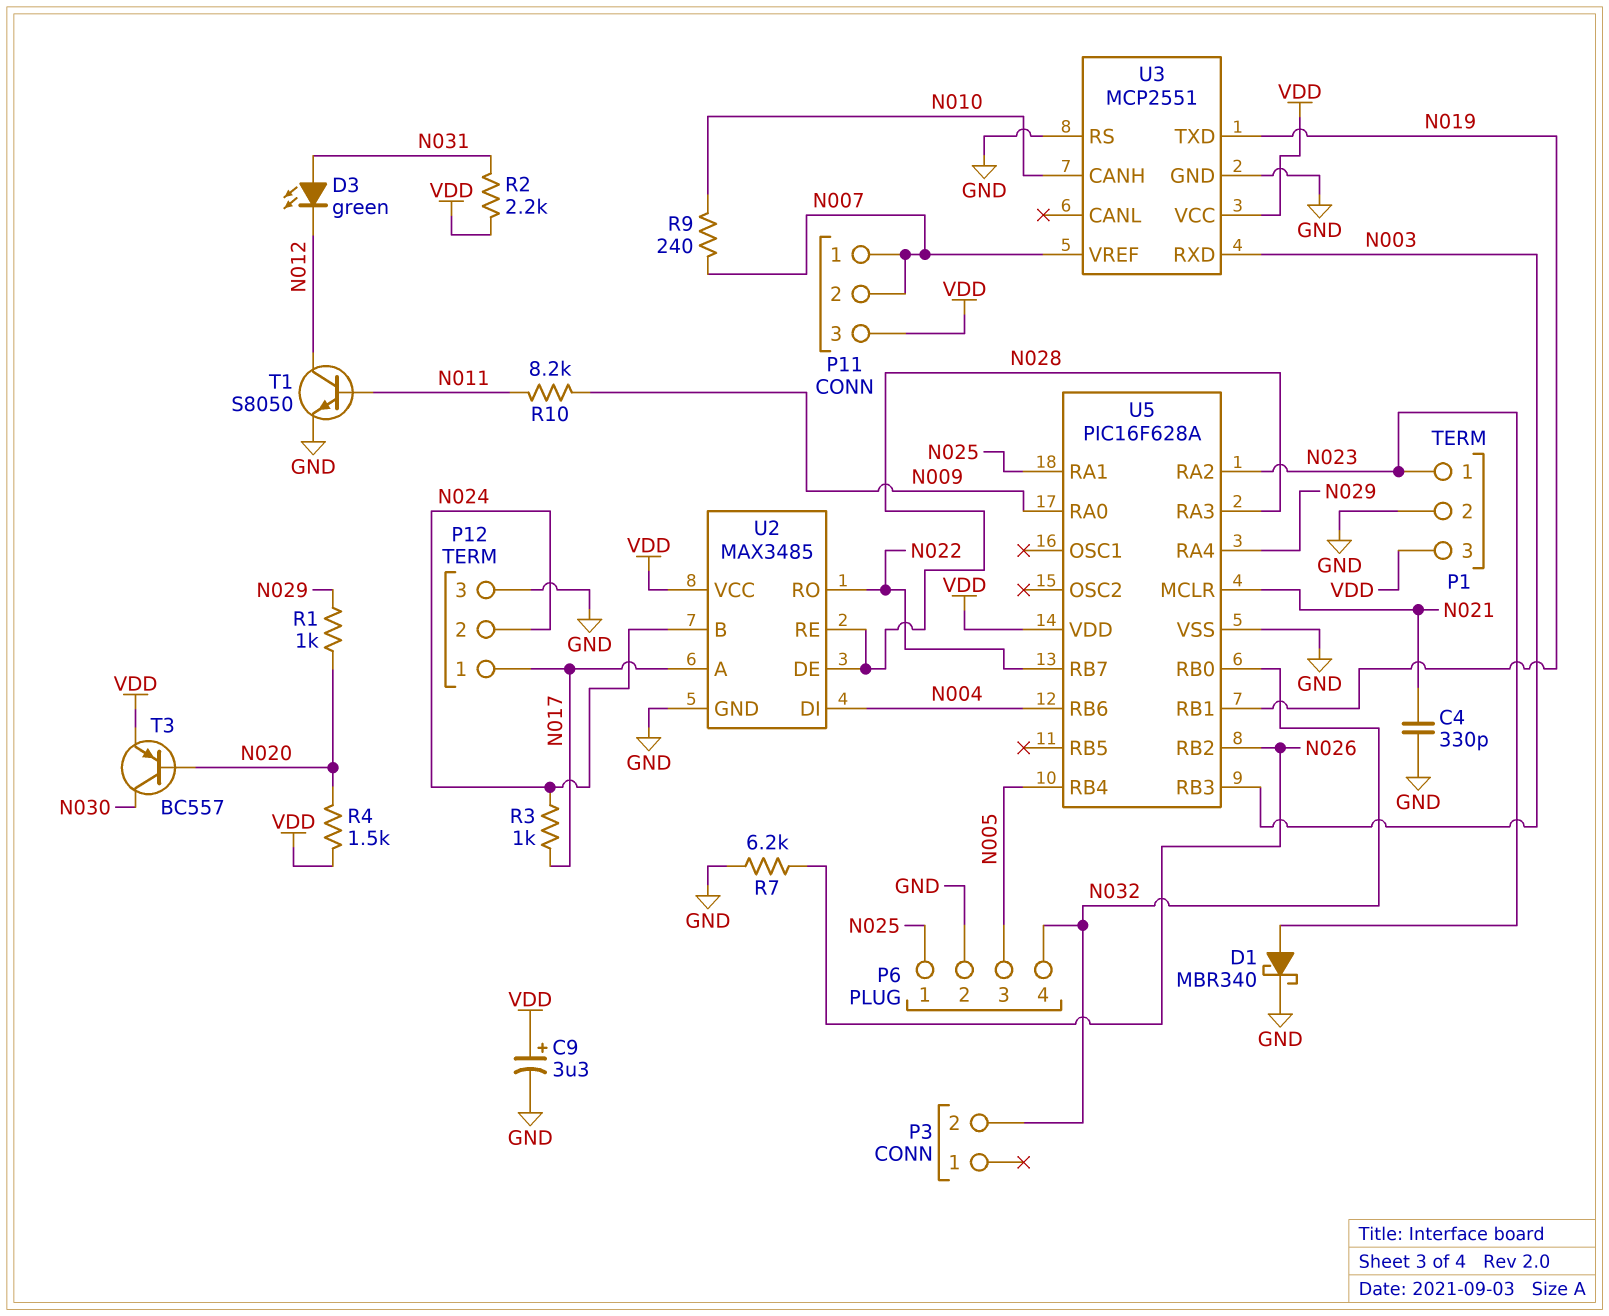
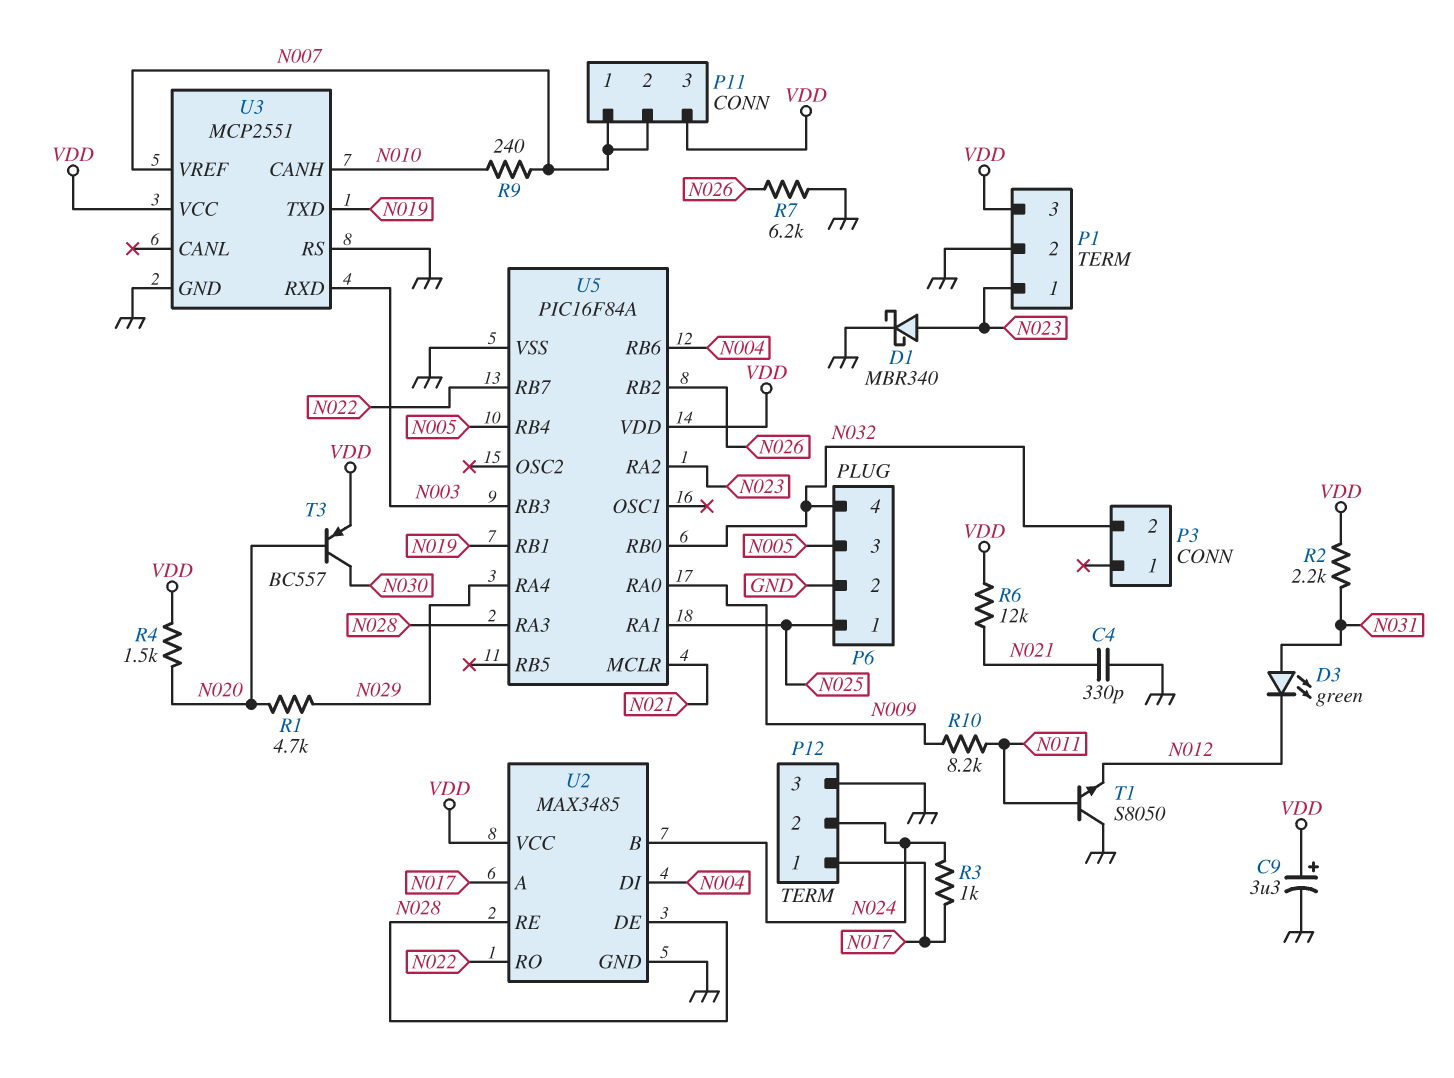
R1: 1k (N020, N029) -> 4.7k (N020, N029)
R6: none -> 12k (N021, VDD)
T1: NPN S8050 (B N011, C N012, E GND) -> NPN S8050 (B N011, C GND, E N012)
U5: PIC16F628A -> PIC16F84A

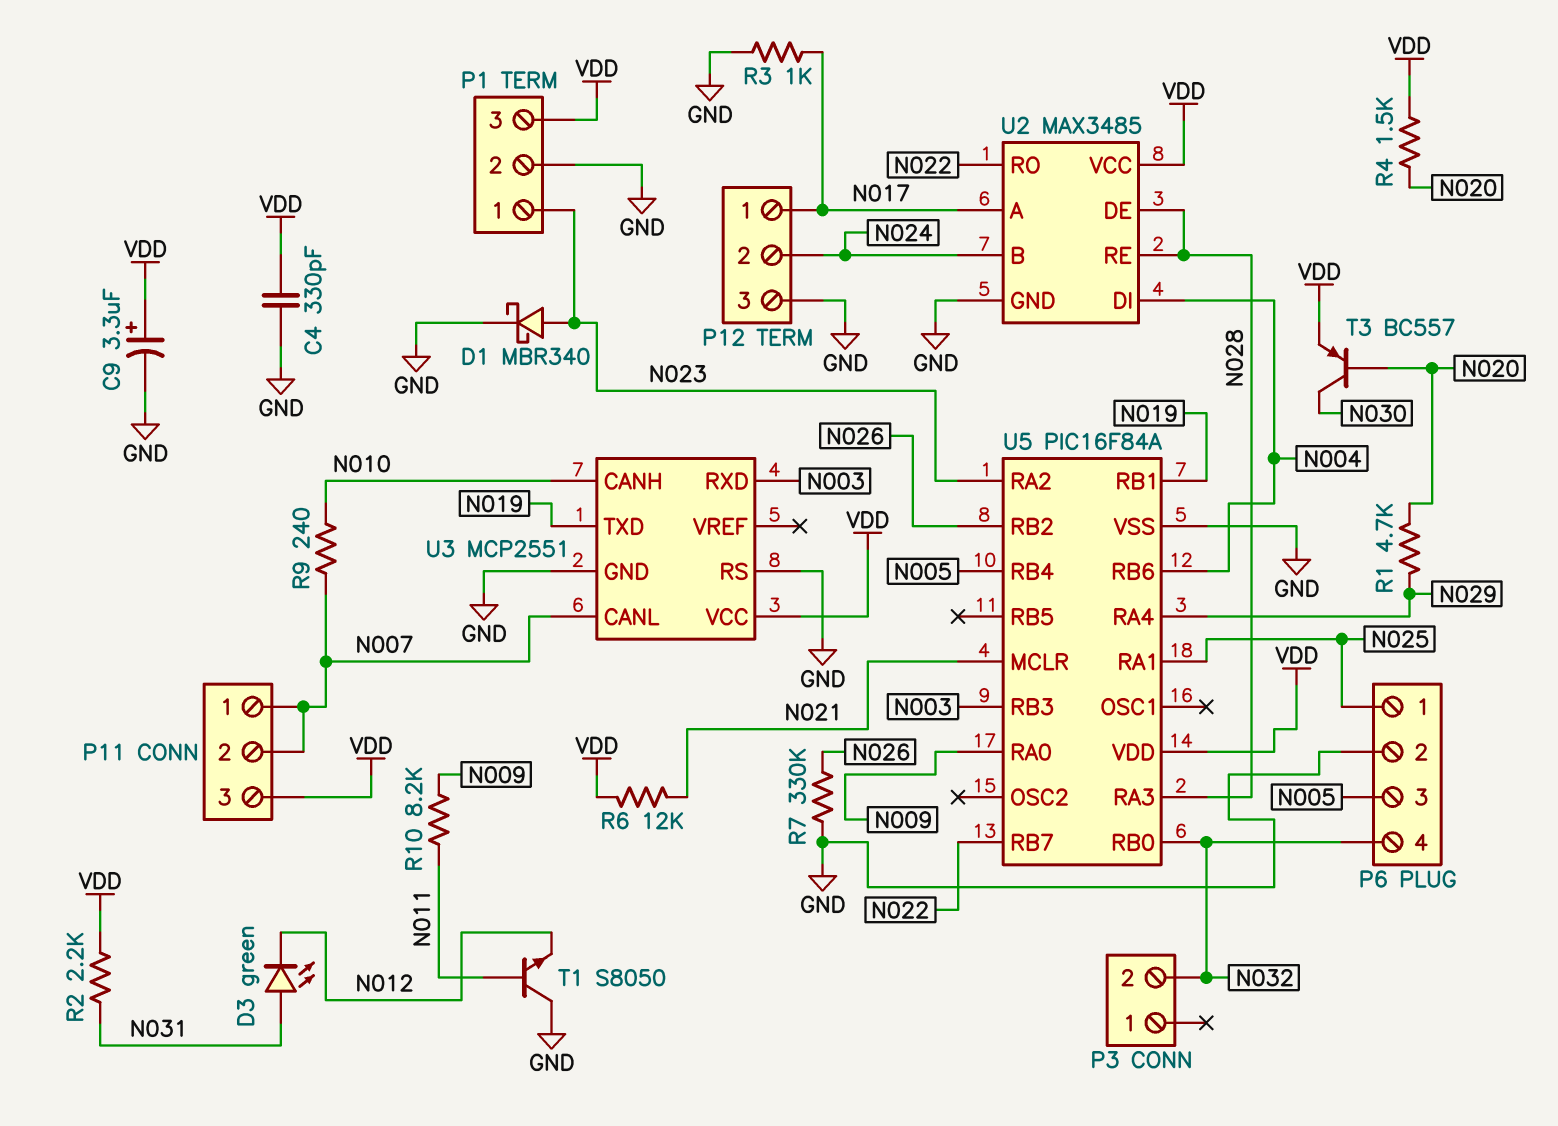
C4: 330pF (GND, N021) -> 330pF (GND, VDD)
R3: 1k (N017, N024) -> 1k (GND, N017)
R7: 6.2k (GND, N026) -> 330k (GND, N026)
U3 pin CANL: none -> N007
U3 pin VREF: N007 -> none

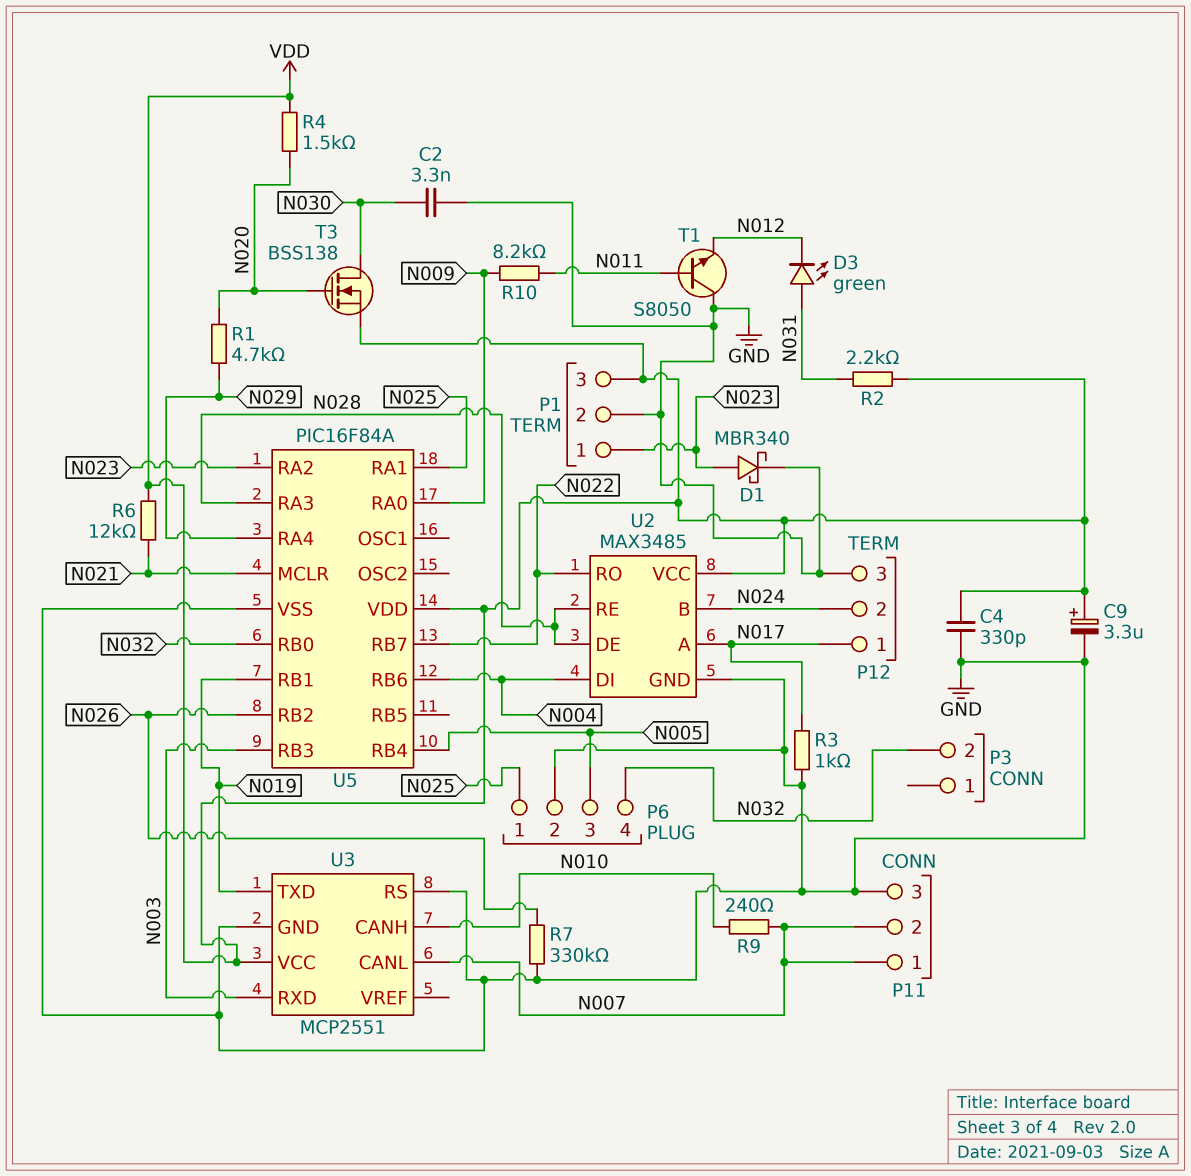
C2: none -> 3.3nF (GND, N030)
P11 pin 3: VDD -> GND
T3: PNP BC557 (B N020, C N030, E VDD) -> NMOS BSS138 (G N020, D N030, S VDD)

